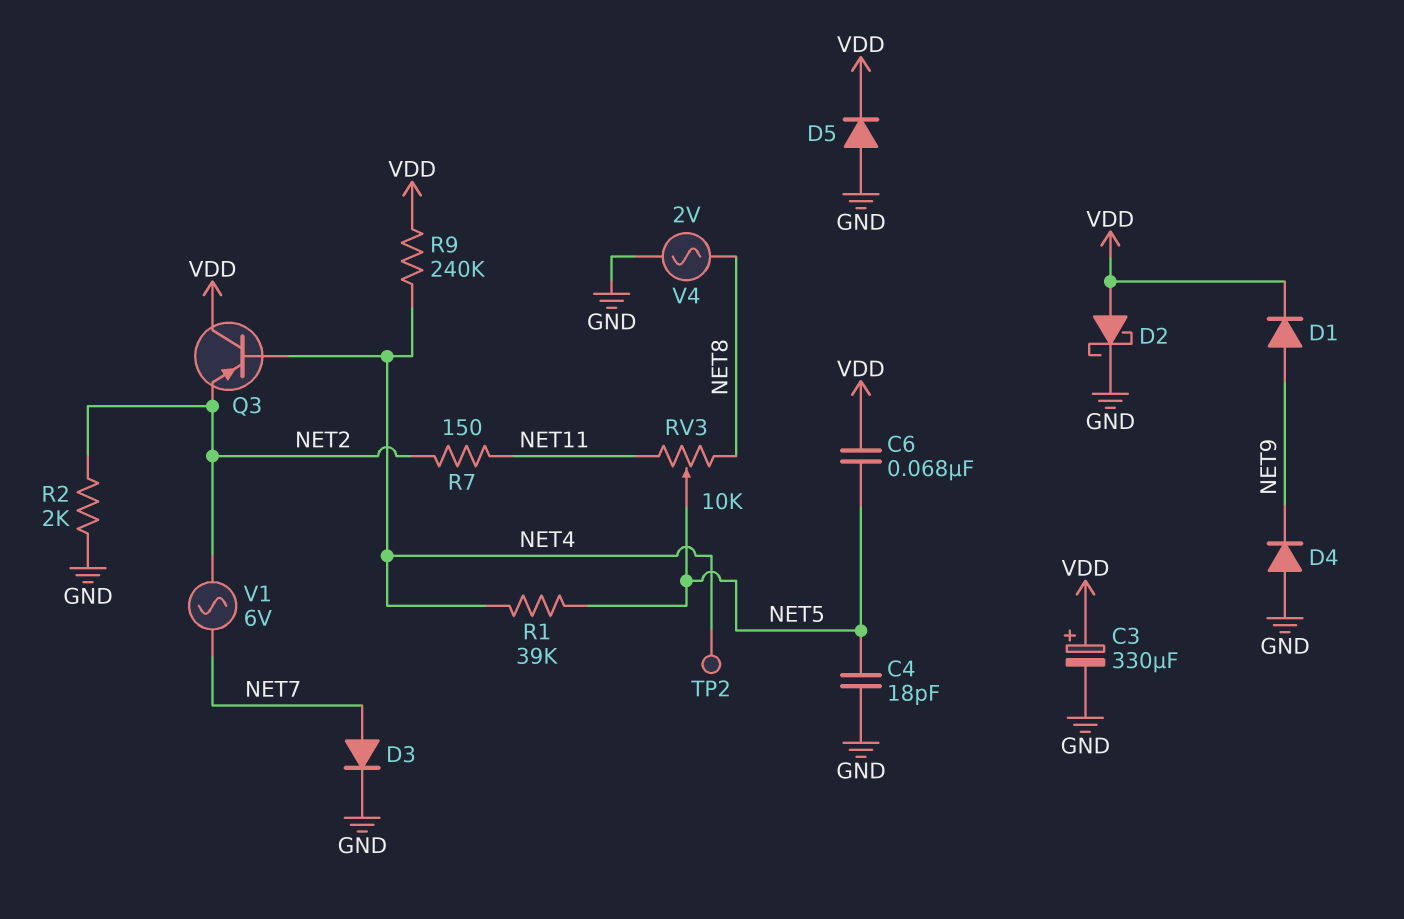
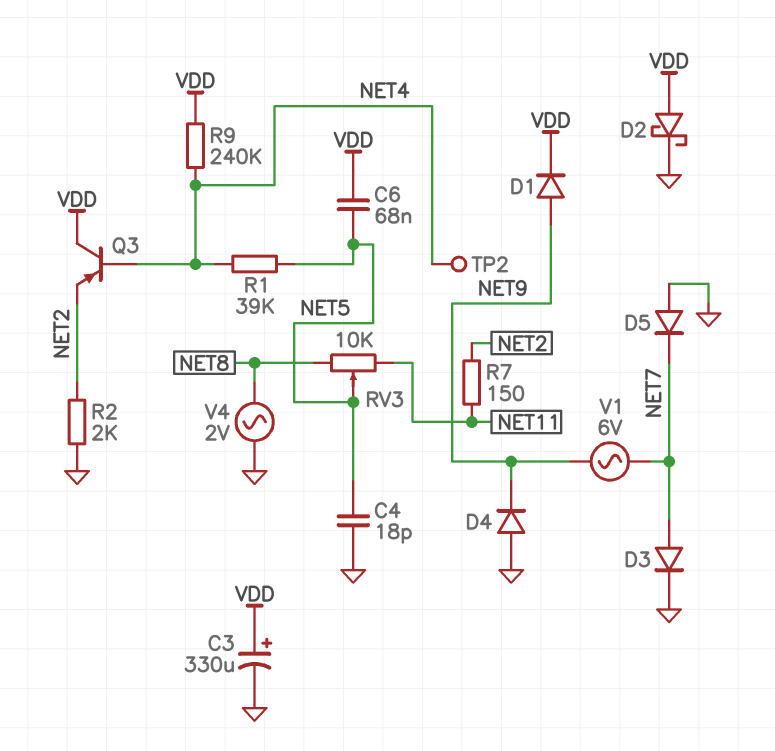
D5: diode (A GND, K VDD) -> diode (A GND, K NET7)
V1: AC 6V (NET2, NET7) -> AC 6V (NET7, NET9)

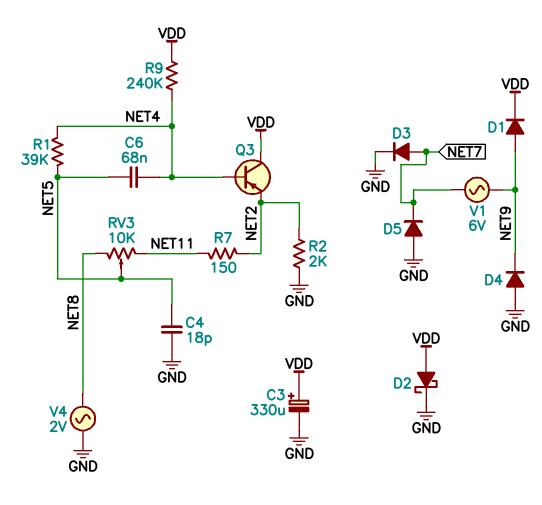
C6: 68nF (NET5, VDD) -> 68nF (NET4, NET5)
TP2: test point (NET4) -> none

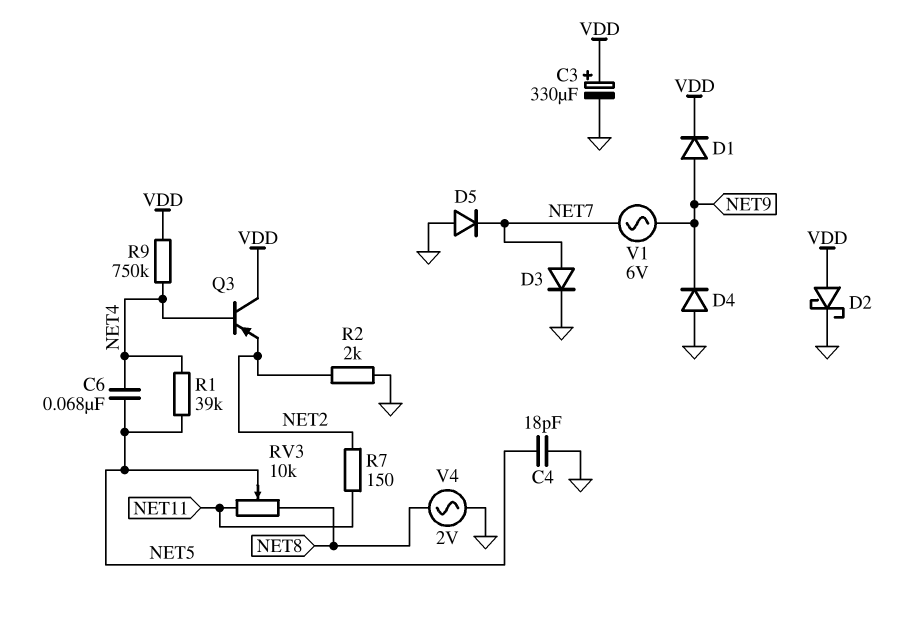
R9: 240k (NET4, VDD) -> 750k (NET4, VDD)

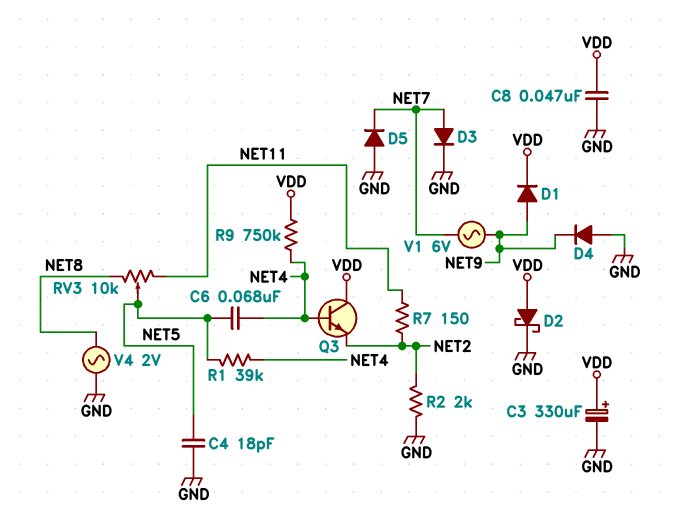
C8: none -> 47nF (GND, VDD)
Q3: PNP (B NET4, C VDD, E NET2) -> NPN (B NET4, C VDD, E NET2)

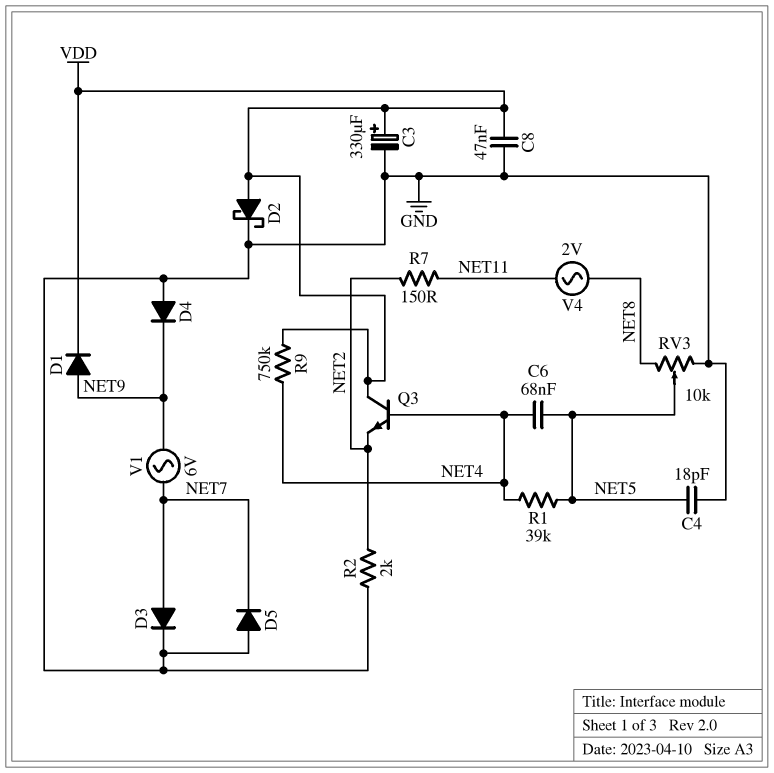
RV3: 10k (NET8, NET11, wiper NET5) -> 10k (GND, NET8, wiper NET5)
V4: AC 2V (GND, NET8) -> AC 2V (NET8, NET11)

